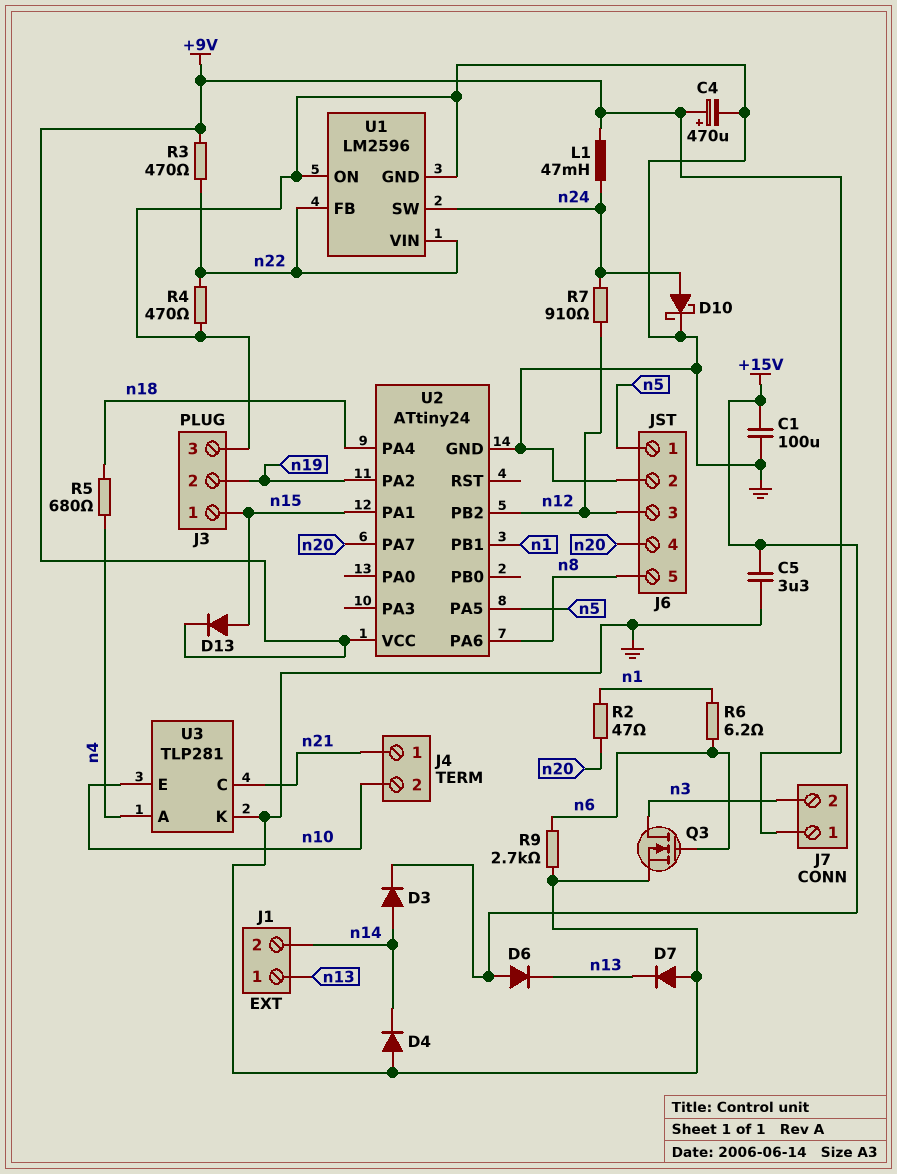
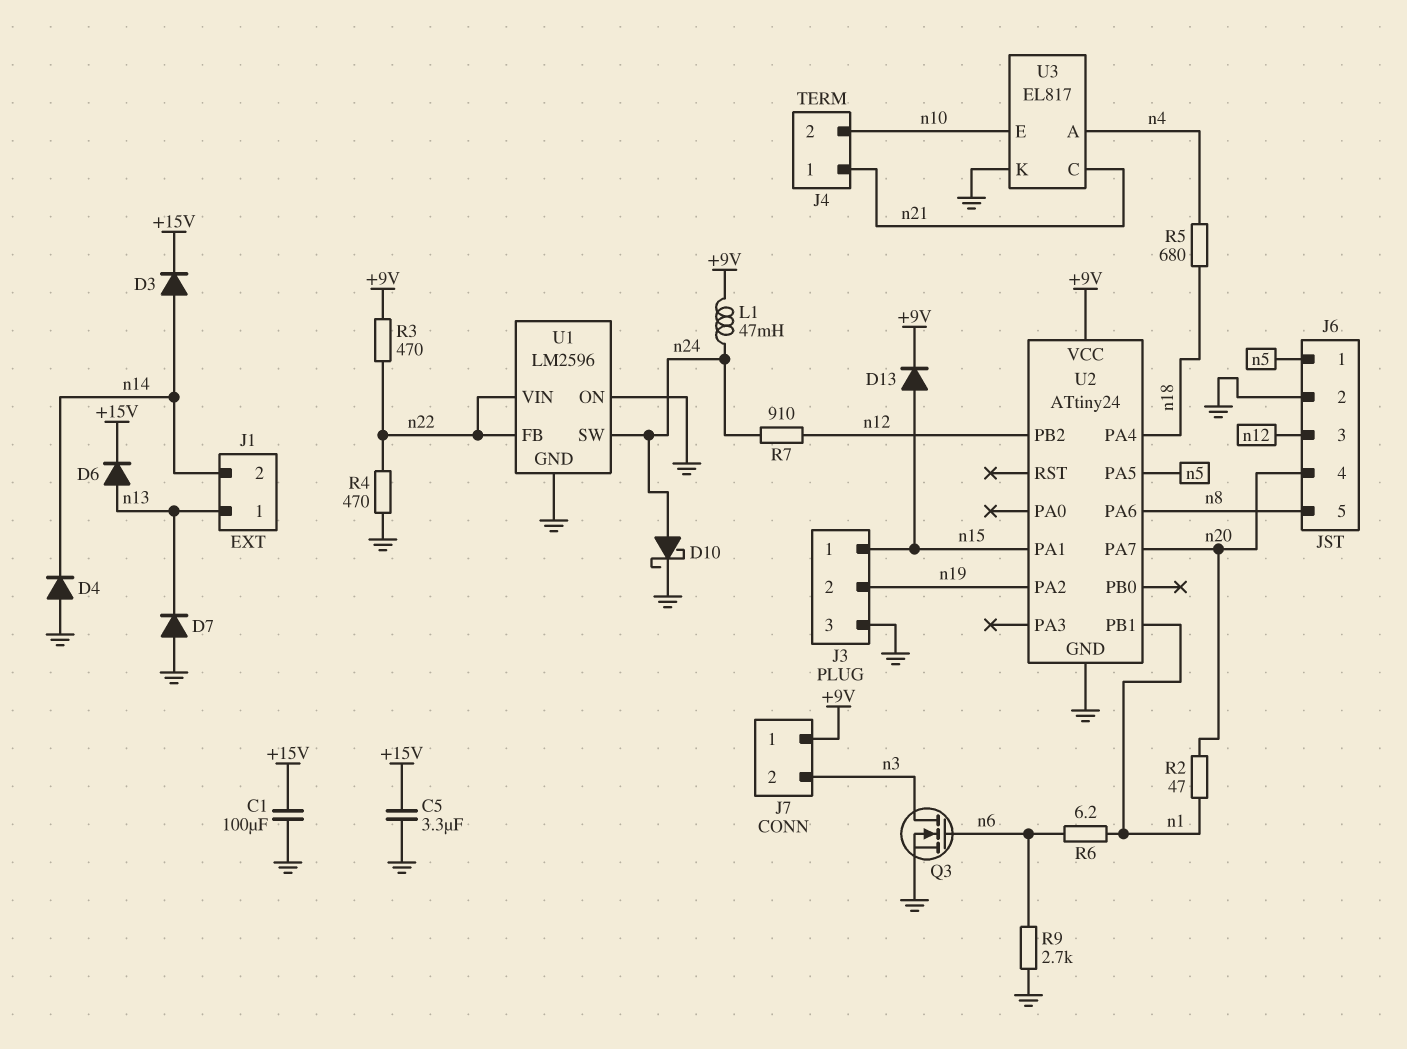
C4: 470uF (plus +9V, minus GND) -> none
D6: diode (A +15V, K n13) -> diode (A n13, K +15V)
U3: TLP281 -> EL817

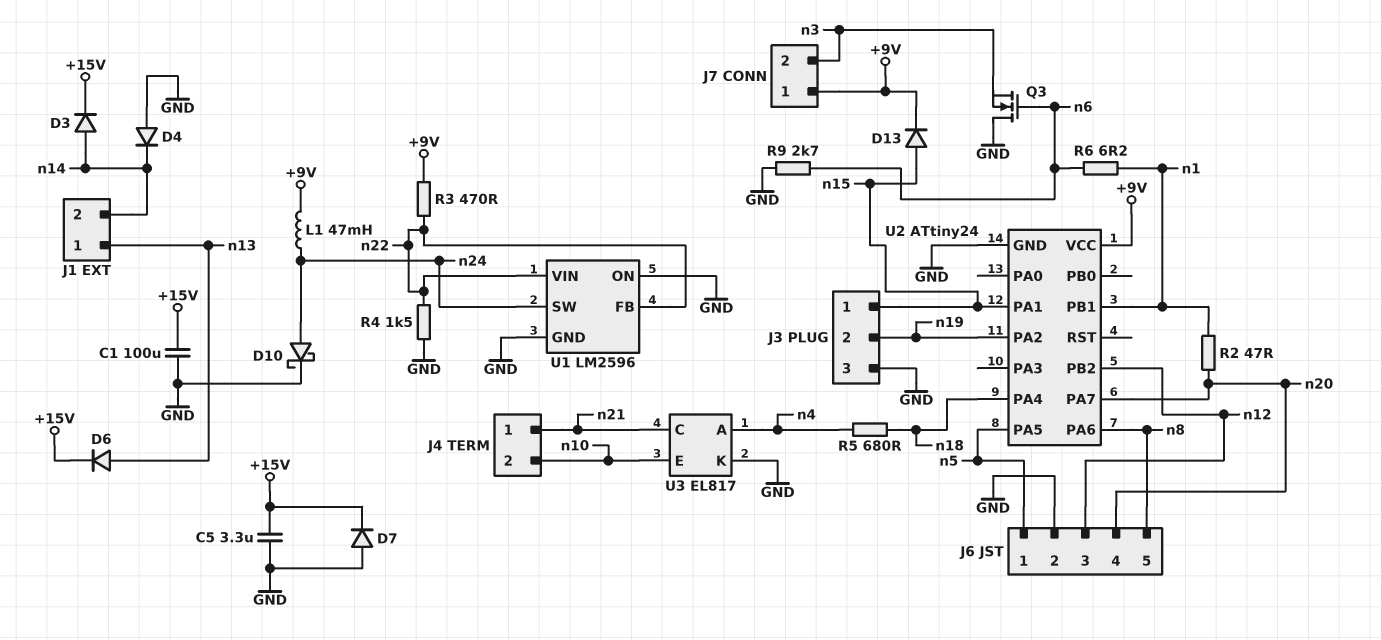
D7: diode (A GND, K n13) -> diode (A GND, K +15V)
Q3: NMOS (G n6, D n3, S GND) -> NMOS (G n6, D GND, S n3)
R4: 470 (GND, n22) -> 1.5k (GND, n22)
R7: 910 (n12, n24) -> none

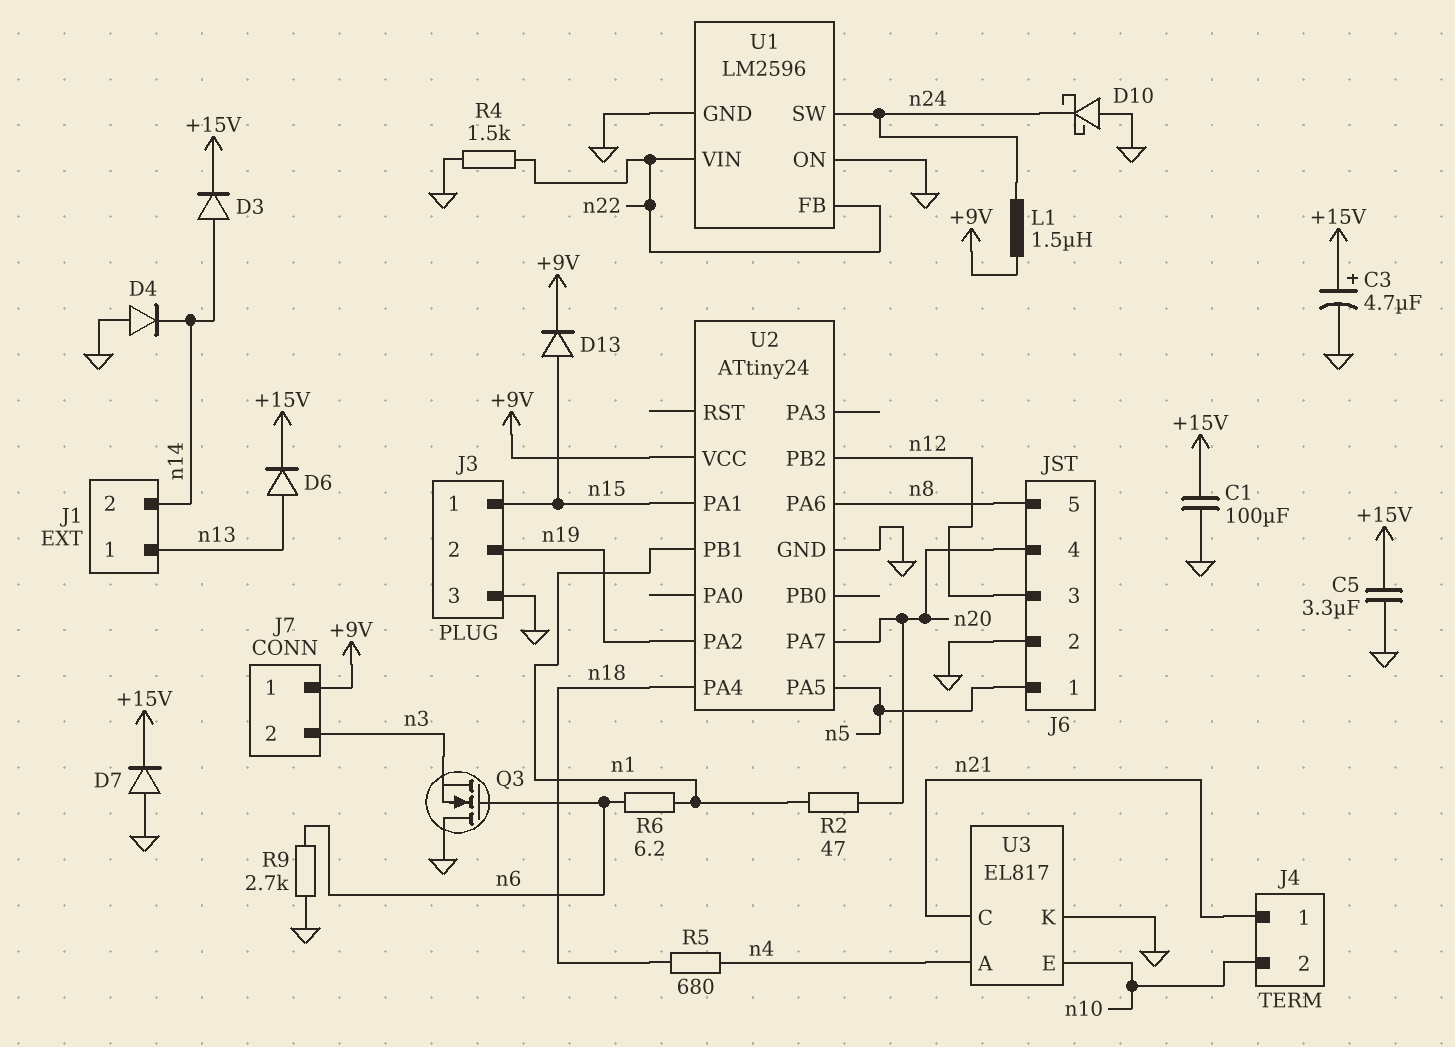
C3: none -> 4.7uF (plus +15V, minus GND)
D10: schottky (A n24, K GND) -> schottky (A GND, K n24)
L1: 47mH (+9V, n24) -> 1.5uH (+9V, n24)
R3: 470 (+9V, n22) -> none

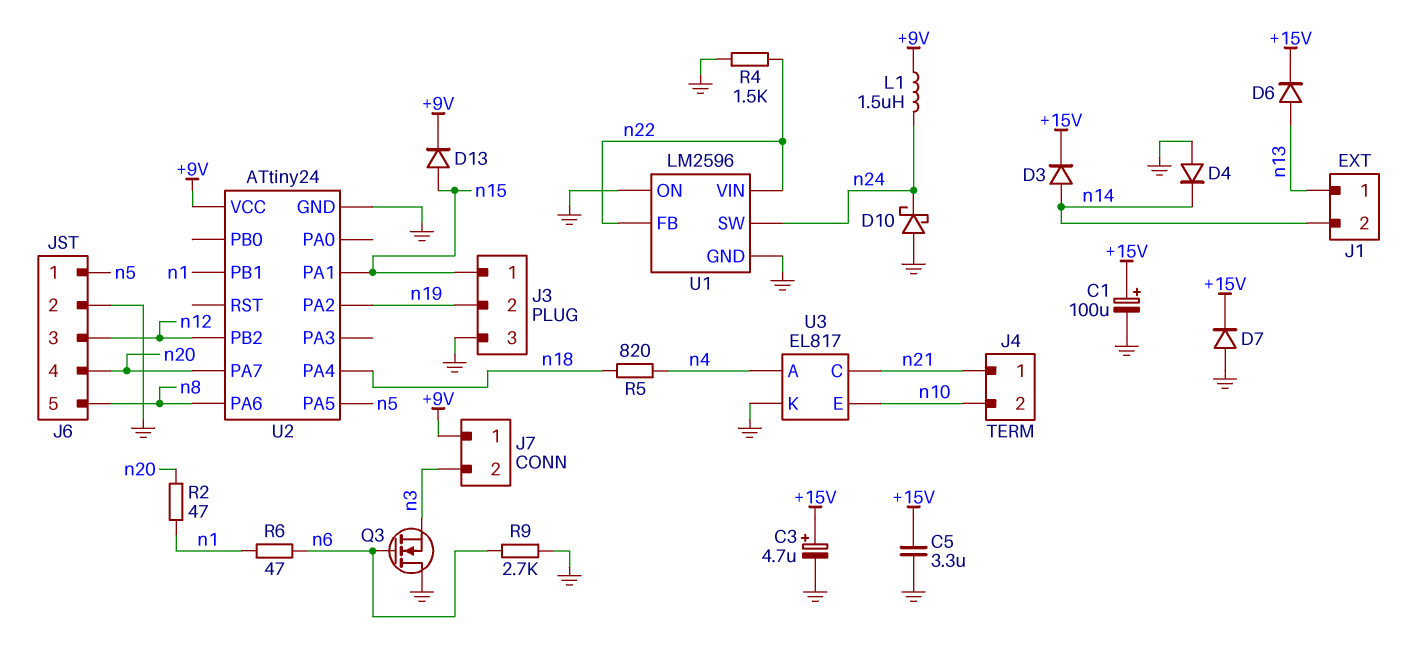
C1: 100uF (+15V, GND) -> 100uF (plus +15V, minus GND)
R5: 680 (n4, n18) -> 820 (n4, n18)
R6: 6.2 (n1, n6) -> 47 (n1, n6)

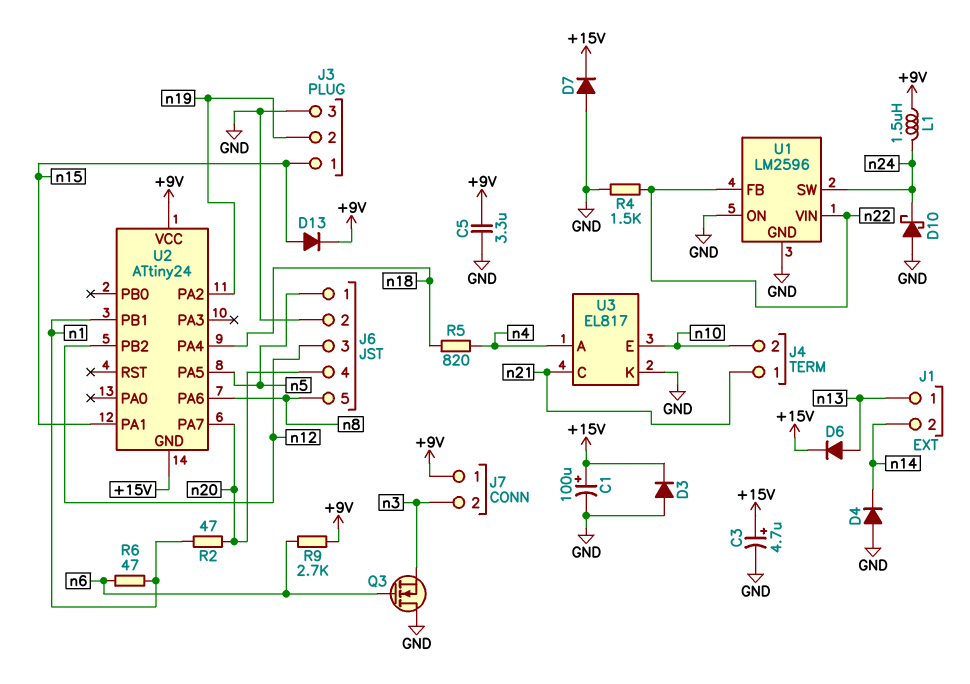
C5: 3.3uF (+15V, GND) -> 3.3uF (+9V, GND)
D3: diode (A n14, K +15V) -> diode (A GND, K +15V)
R9: 2.7k (GND, n6) -> 2.7k (+9V, n6)
U2 pin GND: GND -> +15V

